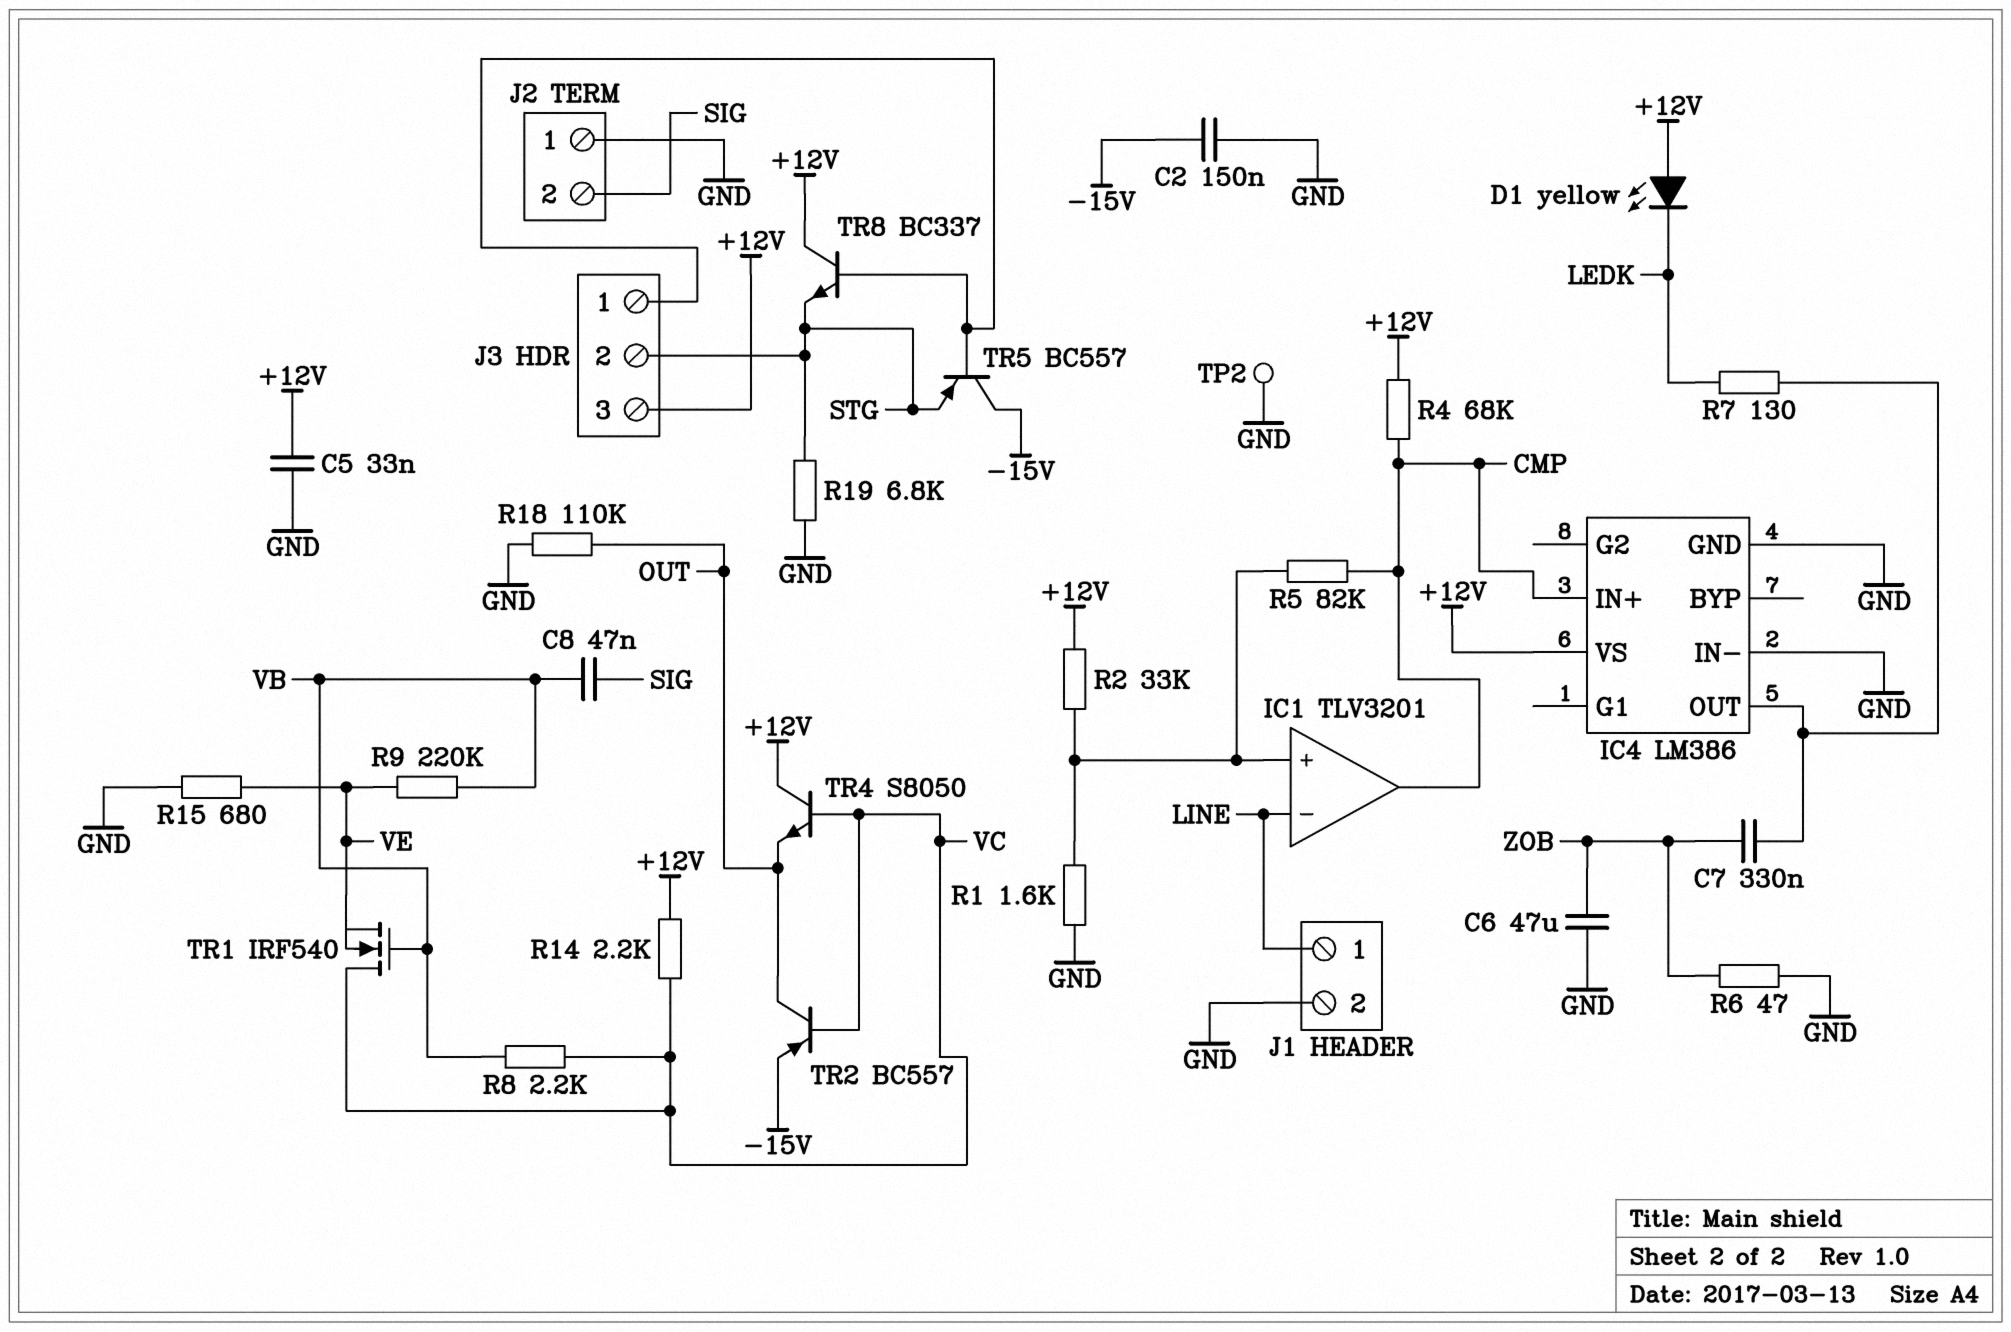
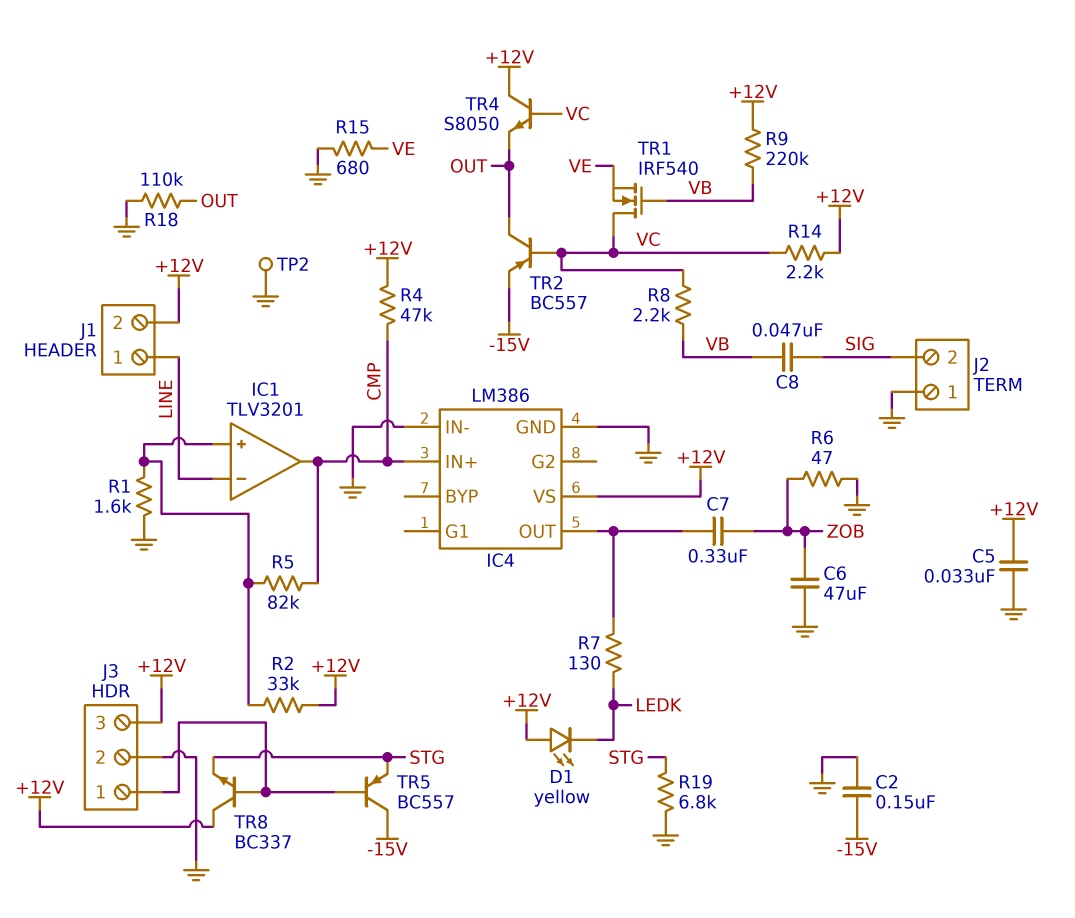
J1 pin 2: GND -> +12V
J3 pin 2: STG -> GND
R4: 68k (+12V, CMP) -> 47k (+12V, CMP)
R9: 220k (VB, VE) -> 220k (+12V, VB)

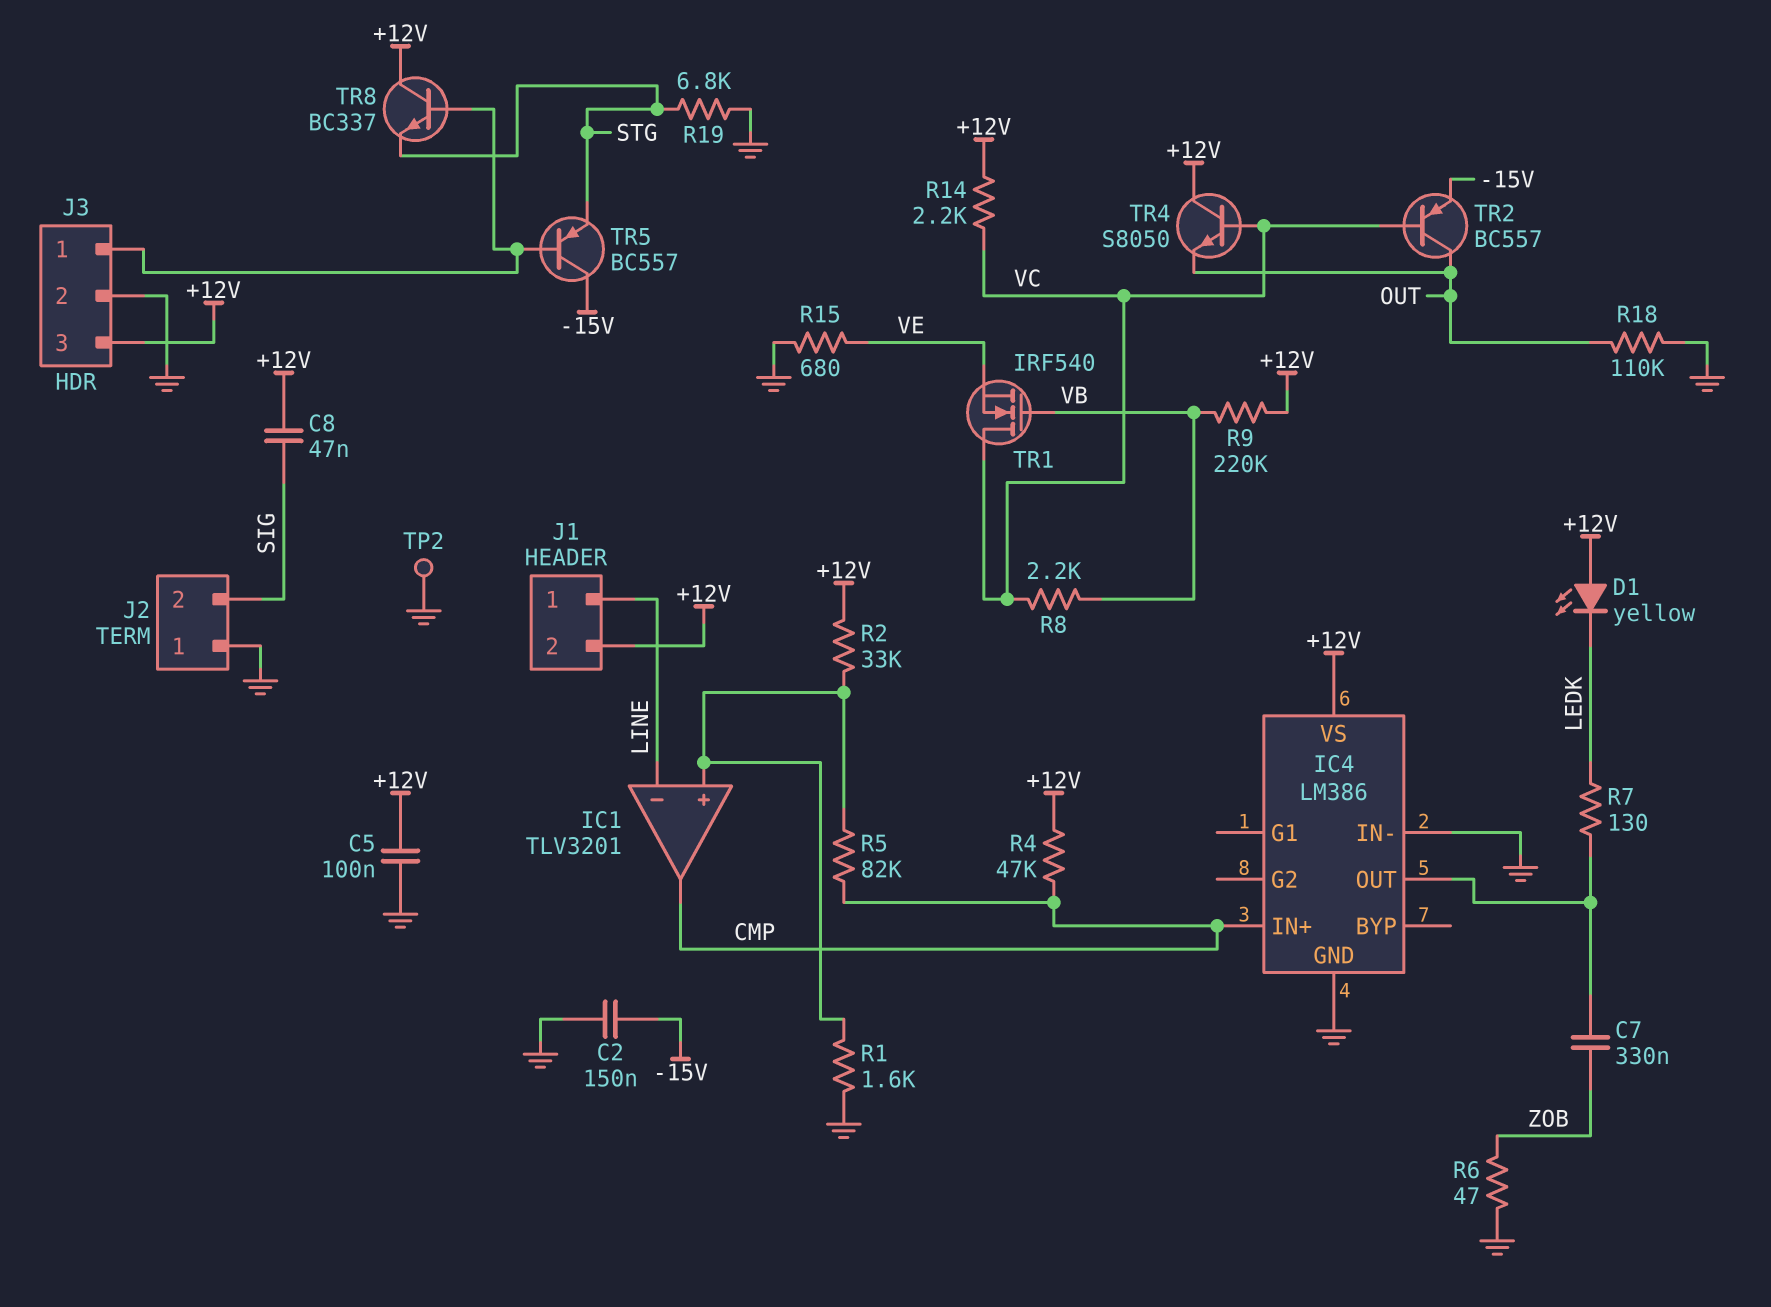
C5: 33nF (+12V, GND) -> 100nF (+12V, GND)
C6: 47uF (GND, ZOB) -> none
C8: 47nF (SIG, VB) -> 47nF (+12V, SIG)

